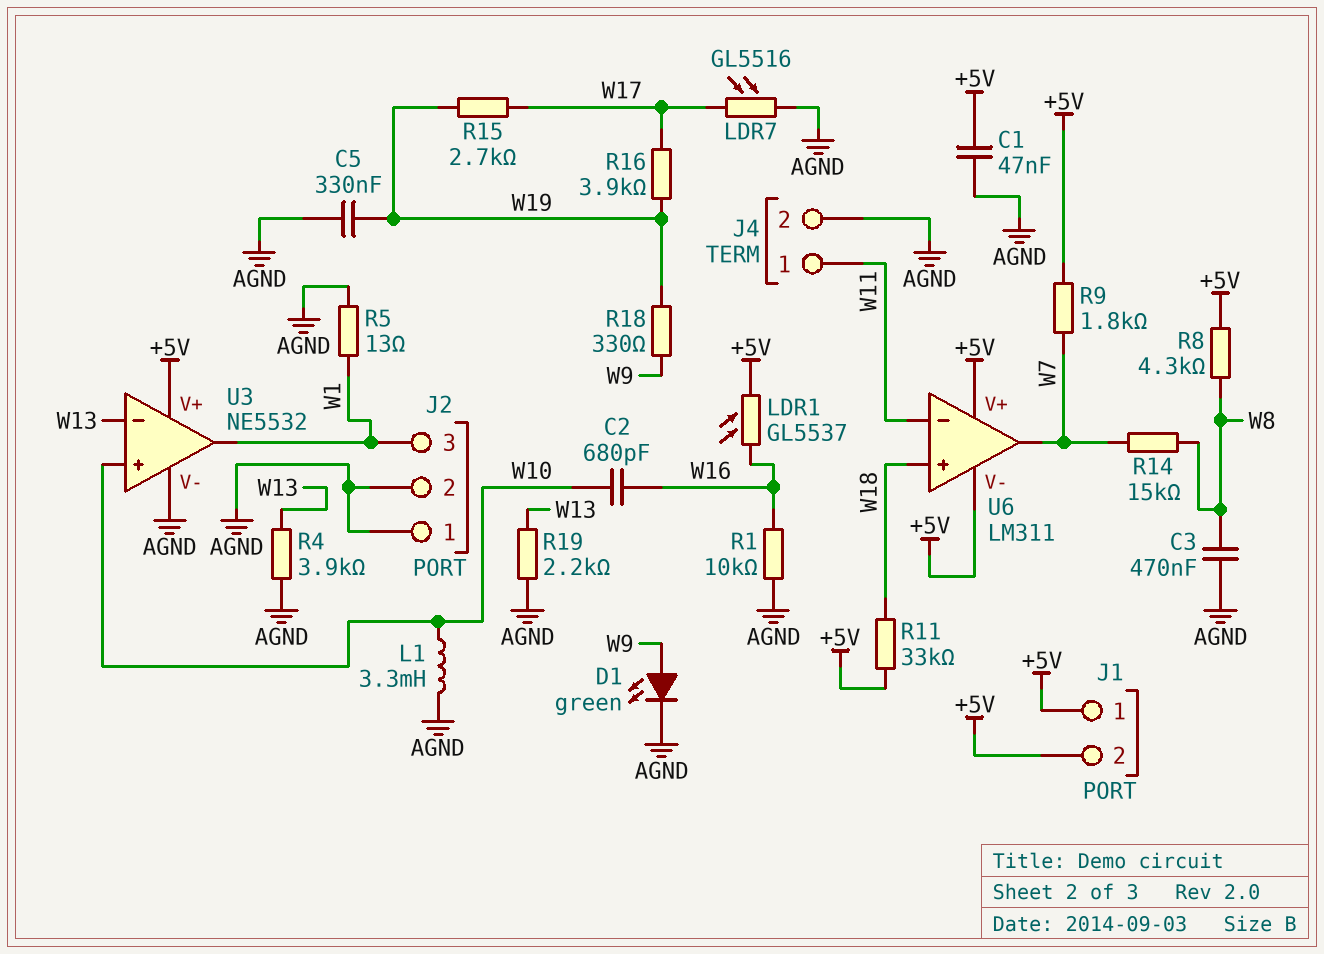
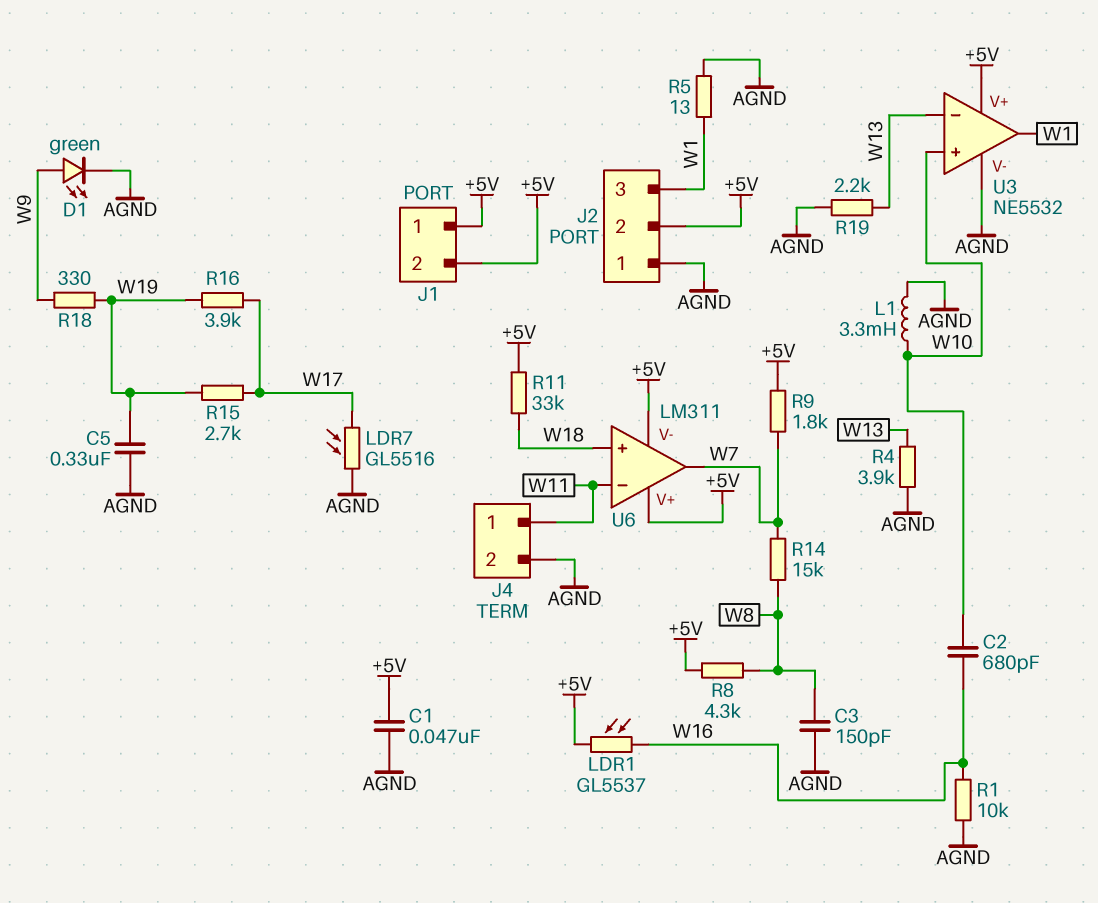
C3: 470nF (AGND, W8) -> 150pF (AGND, W8)
J2 pin 2: AGND -> +5V

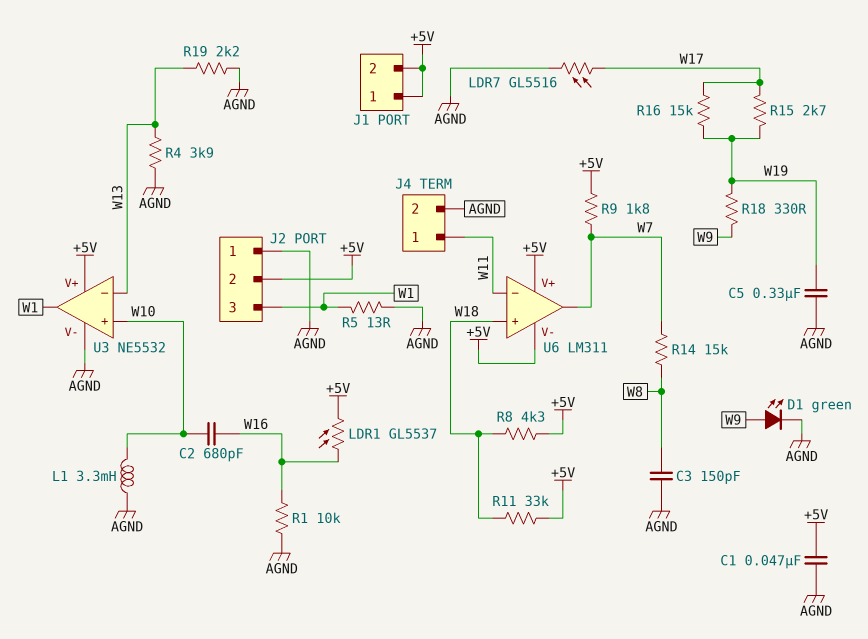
R8: 4.3k (+5V, W8) -> 4.3k (+5V, W18)
R16: 3.9k (W17, W19) -> 15k (W17, W19)

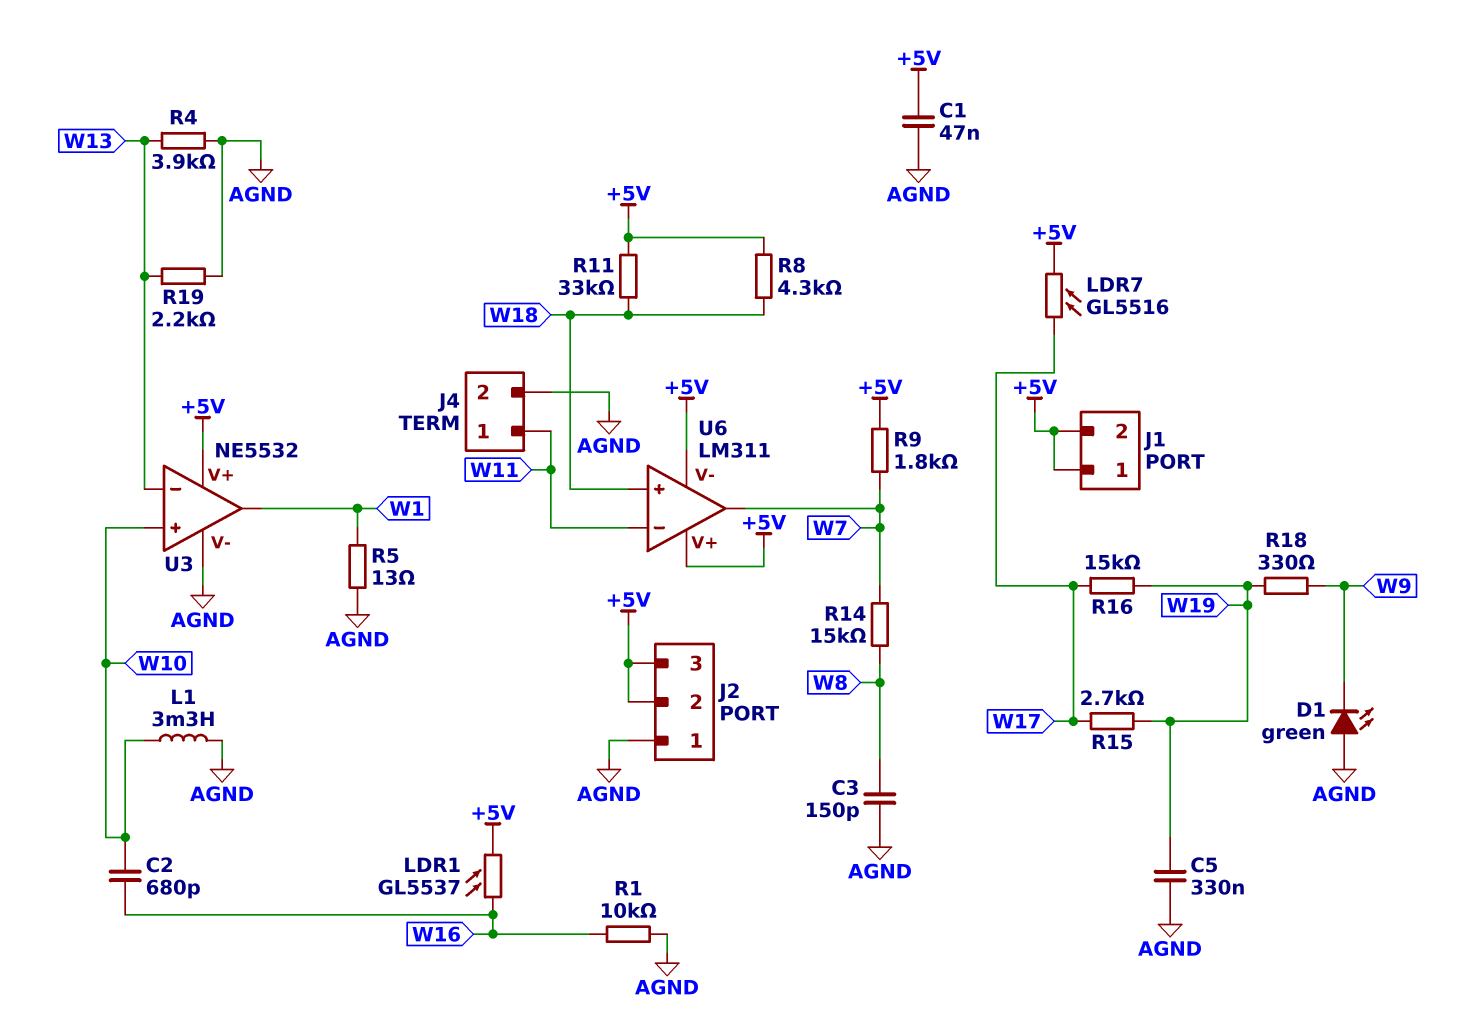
D1: LED green (A W9, K AGND) -> LED green (A AGND, K W9)
J2 pin 3: W1 -> +5V
LDR7: GL5516 (AGND, W17) -> GL5516 (+5V, W17)

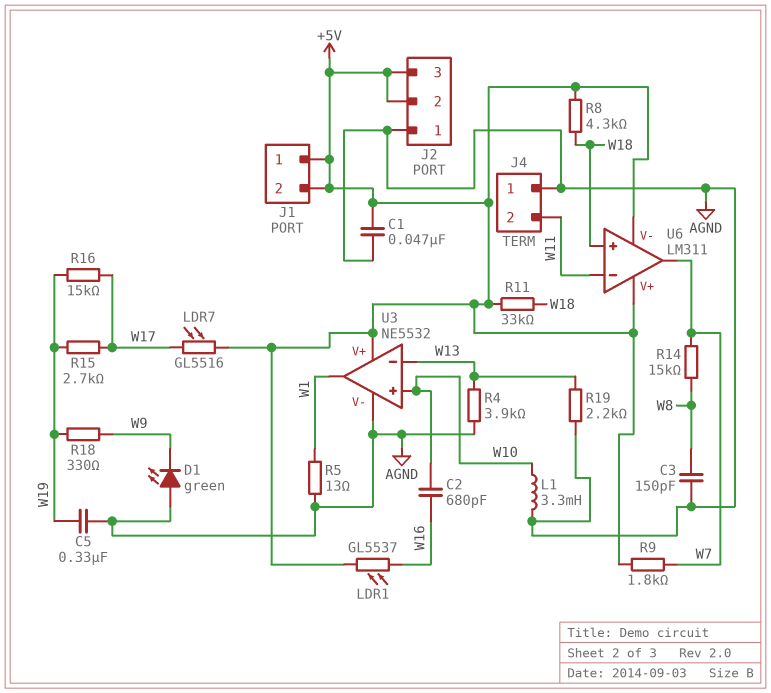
J4 pin 1: W11 -> AGND
J4 pin 2: AGND -> W11
R1: 10k (AGND, W16) -> none

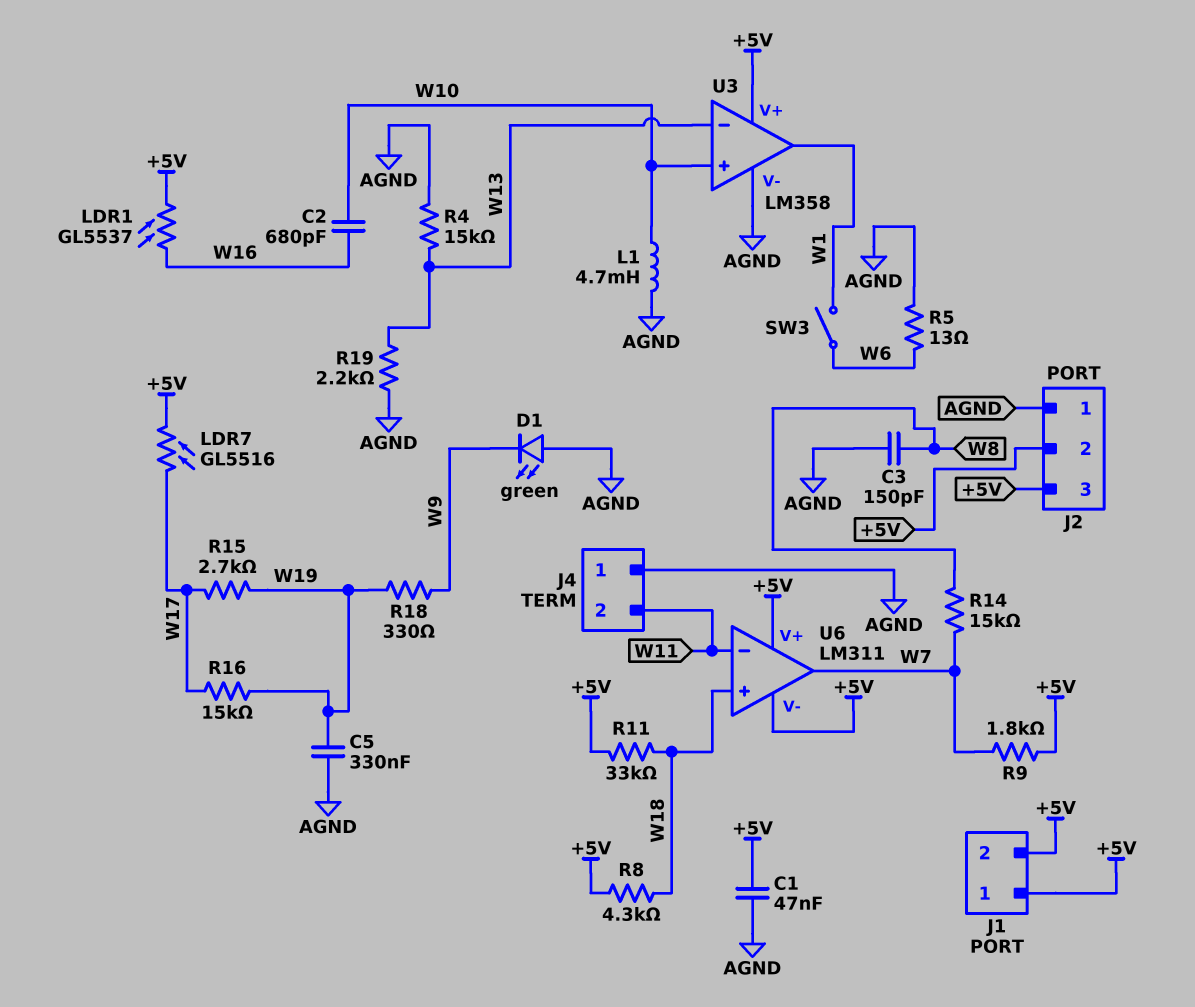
L1: 3.3mH (AGND, W10) -> 4.7mH (AGND, W10)
R4: 3.9k (AGND, W13) -> 15k (AGND, W13)
R5: 13 (AGND, W1) -> 13 (AGND, W6)
SW3: none -> switch (W1, W6)
U3: NE5532 -> LM358

